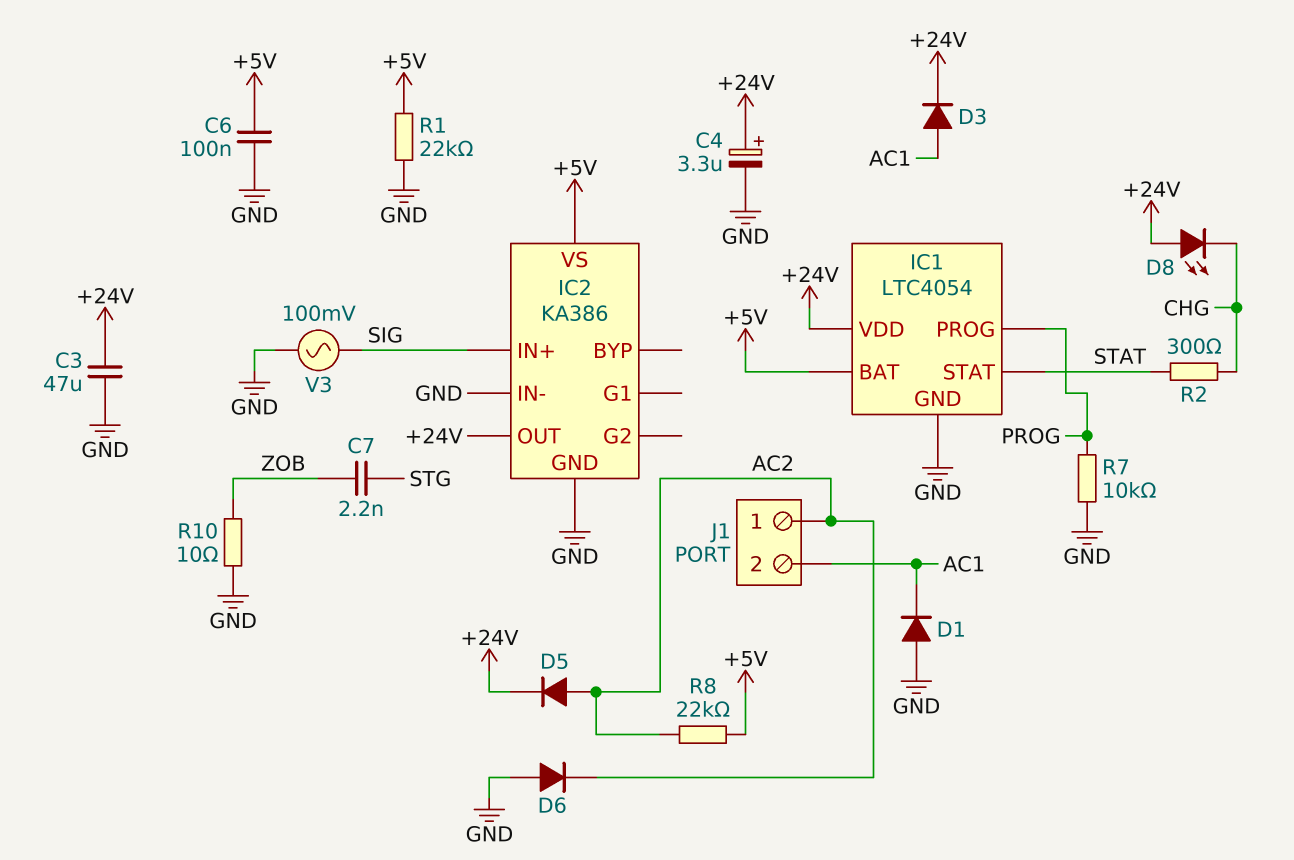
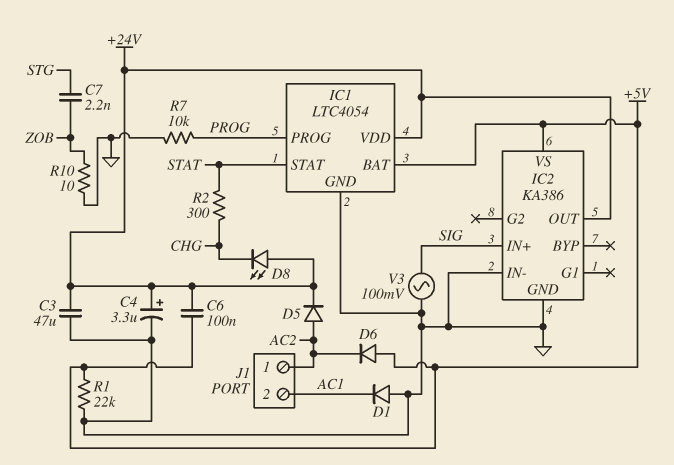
C6: 100nF (+5V, GND) -> 100nF (+5V, +24V)
D3: diode (A AC1, K +24V) -> none
D6: diode (A GND, K AC2) -> diode (A +5V, K AC2)
R8: 22k (+5V, AC2) -> none

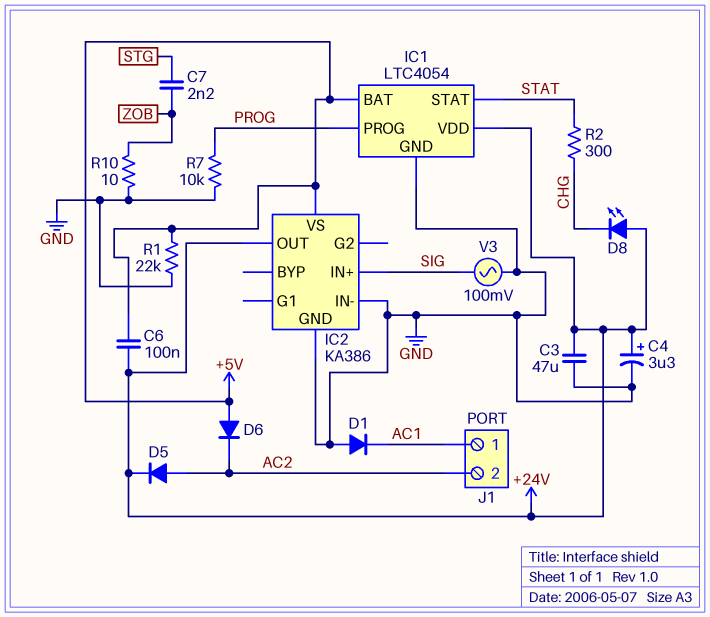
J1 pin 1: AC2 -> AC1
J1 pin 2: AC1 -> AC2

